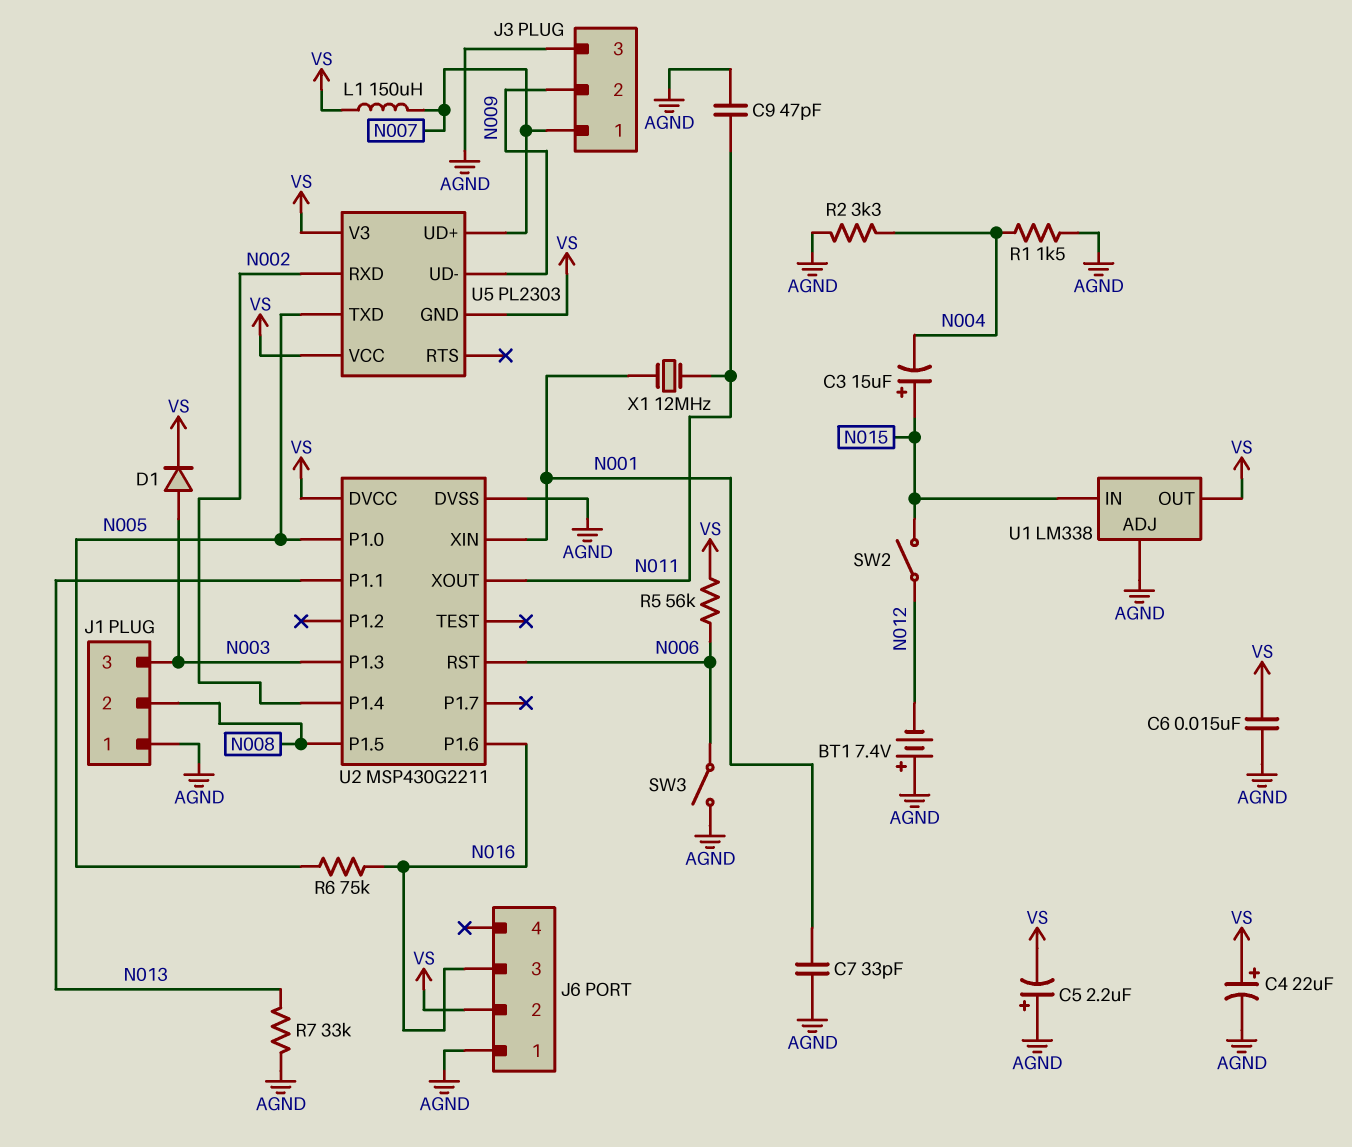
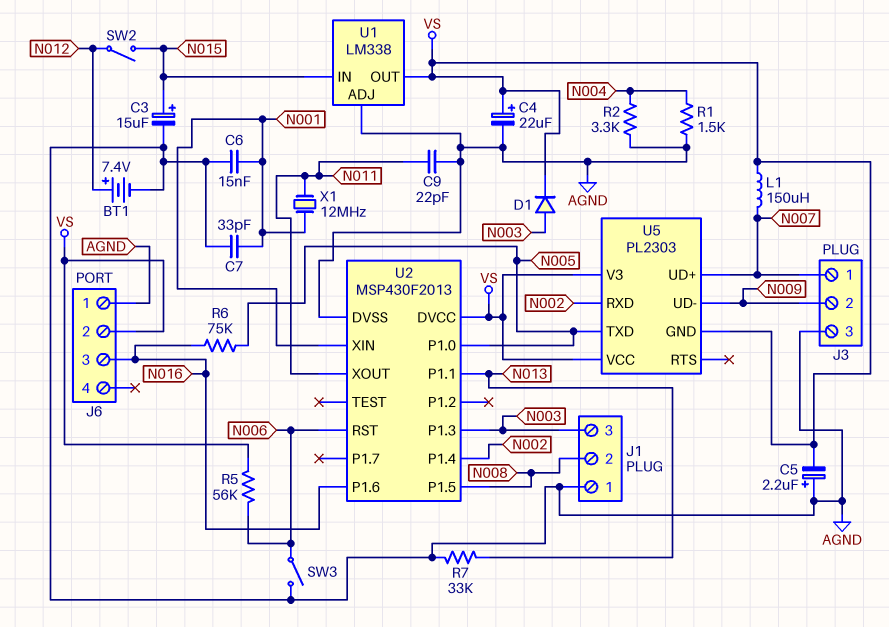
BT1: 7.4V (plus AGND, minus N012) -> 7.4V (plus N012, minus AGND)
C3: 15uF (plus N015, minus N004) -> 15uF (plus N015, minus AGND)
C6: 15nF (AGND, VS) -> 15nF (AGND, N001)
C9: 47pF (AGND, N011) -> 22pF (AGND, N011)
U2: MSP430G2211 -> MSP430F2013

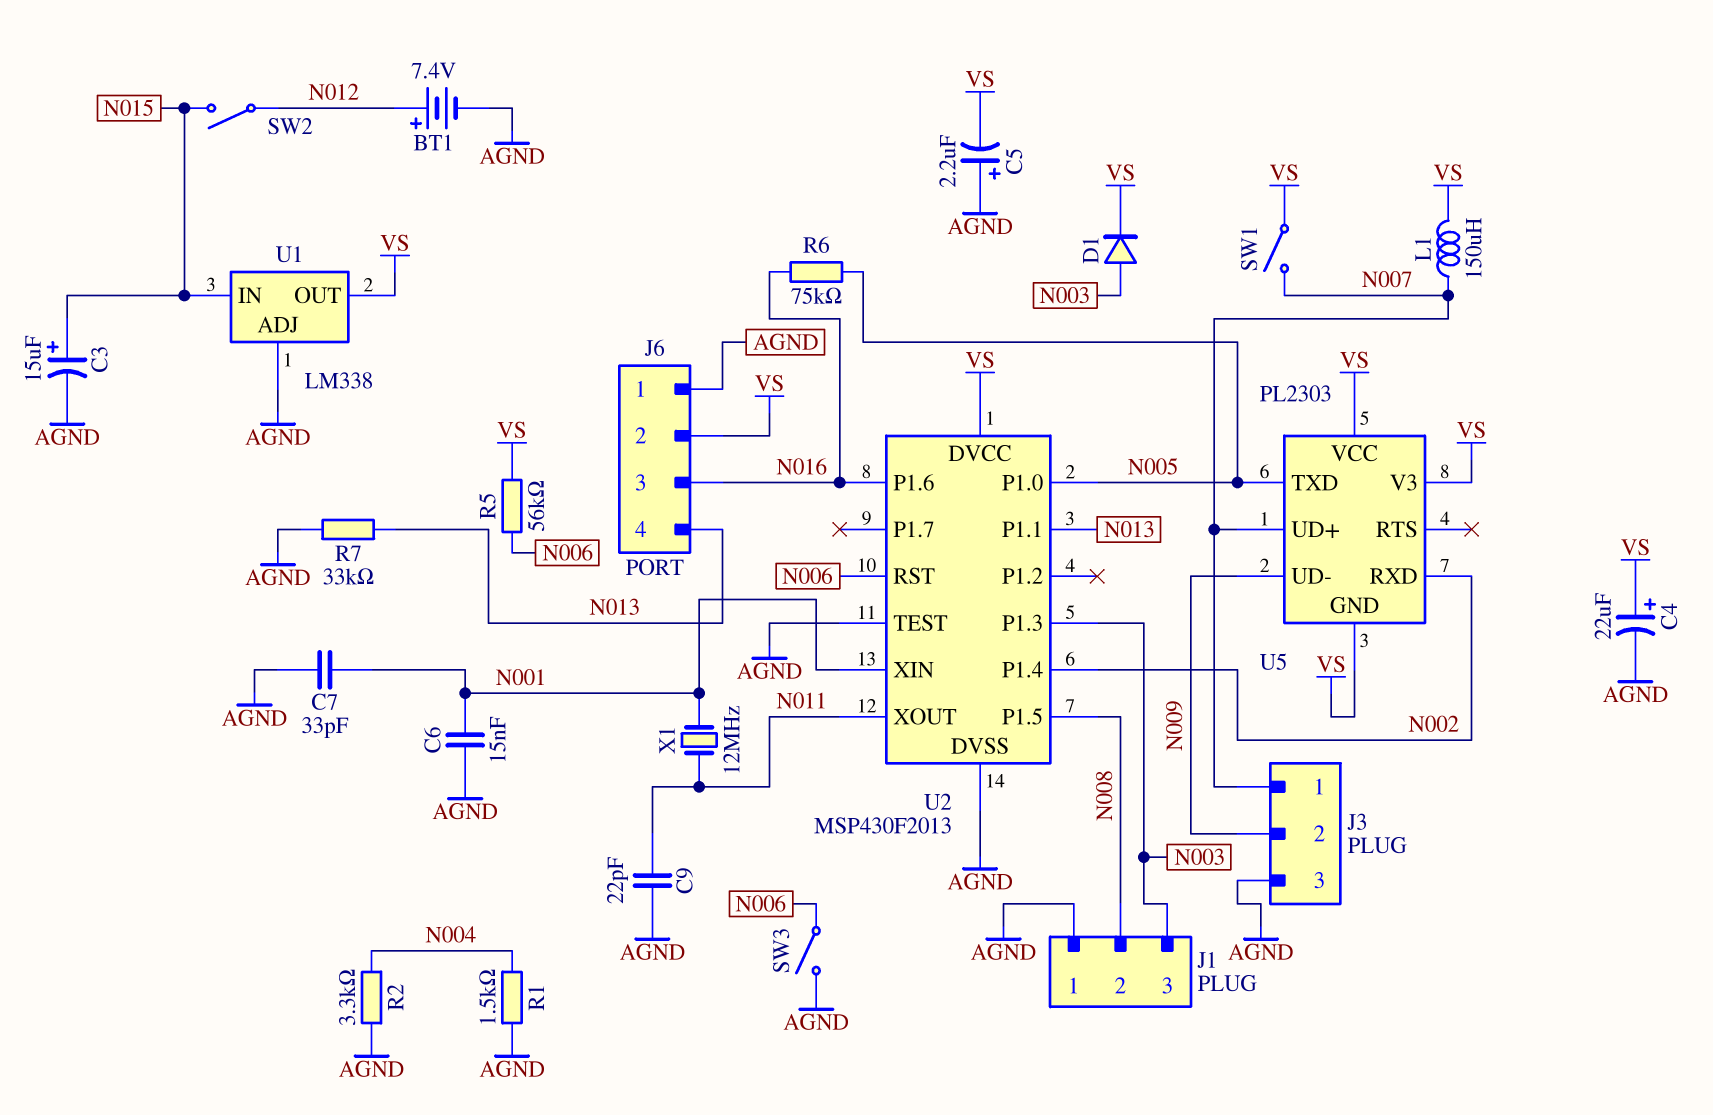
J6 pin 4: none -> N013
SW1: none -> switch (N007, VS)
U2 pin TEST: none -> AGND

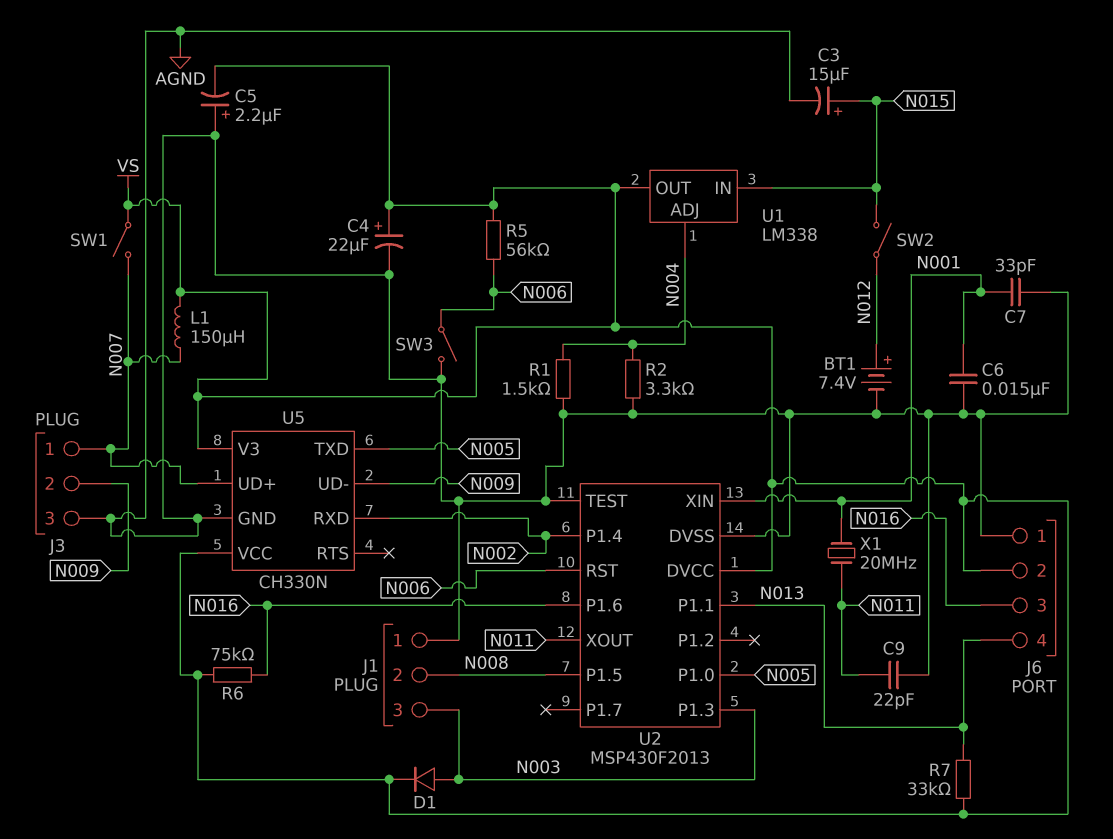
R6: 75k (N005, N016) -> 75k (N016, VS)
R7: 33k (AGND, N013) -> 33k (N013, VS)
U1 pin ADJ: AGND -> N004
U5: PL2303 -> CH330N
U5 pin GND: VS -> AGND
X1: 12MHz (N001, N011) -> 20MHz (N001, N011)

